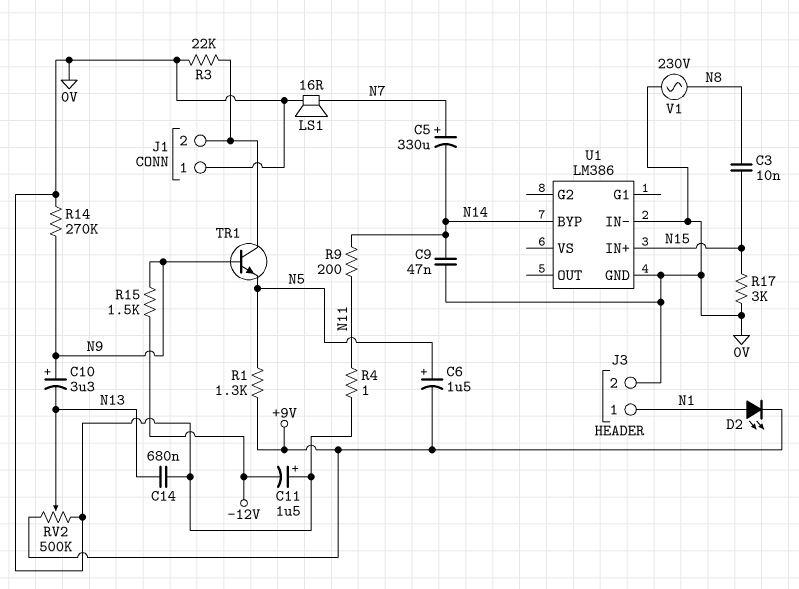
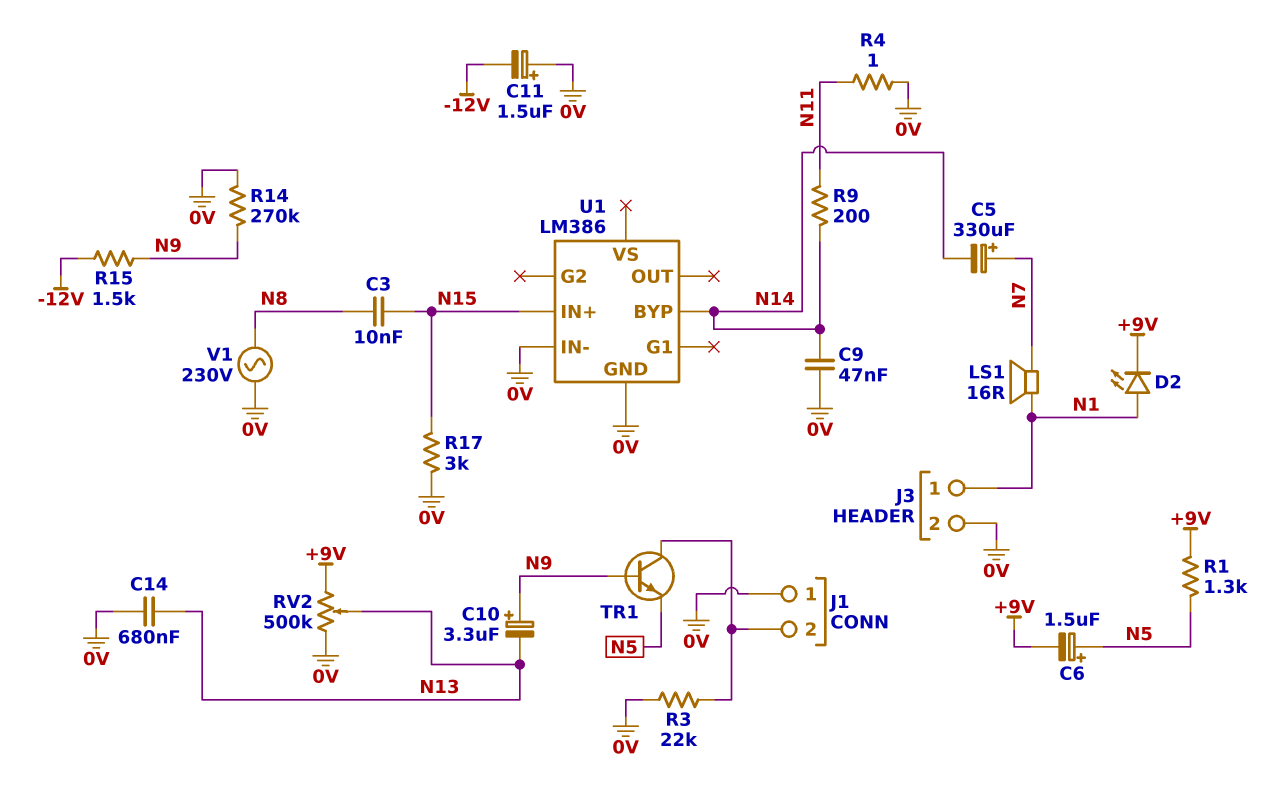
LS1: speaker 16R (0V, N7) -> speaker 16R (N1, N7)

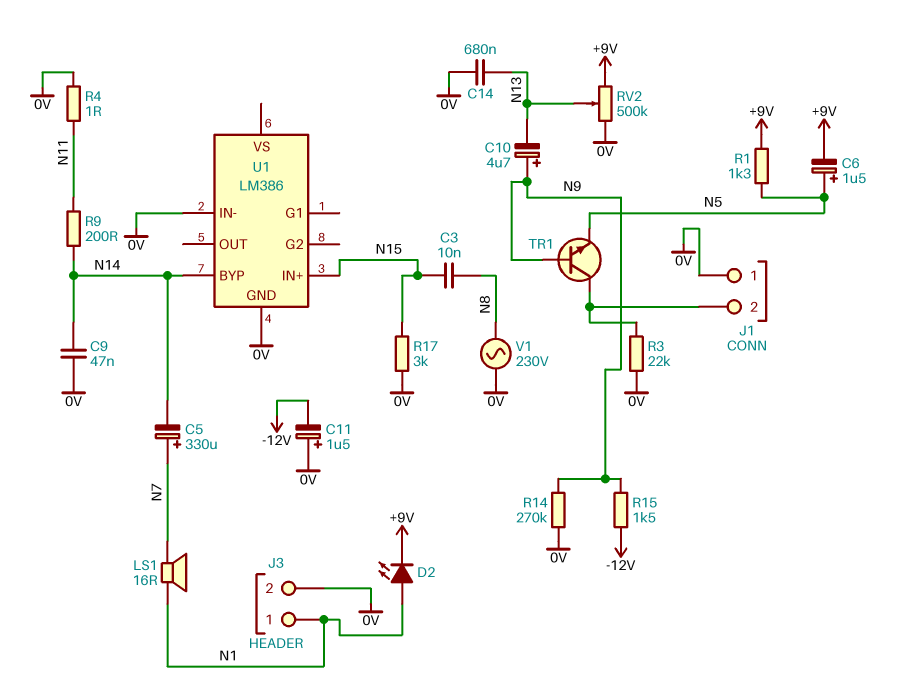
C10: 3.3uF (plus N9, minus N13) -> 4.7uF (plus N9, minus N13)

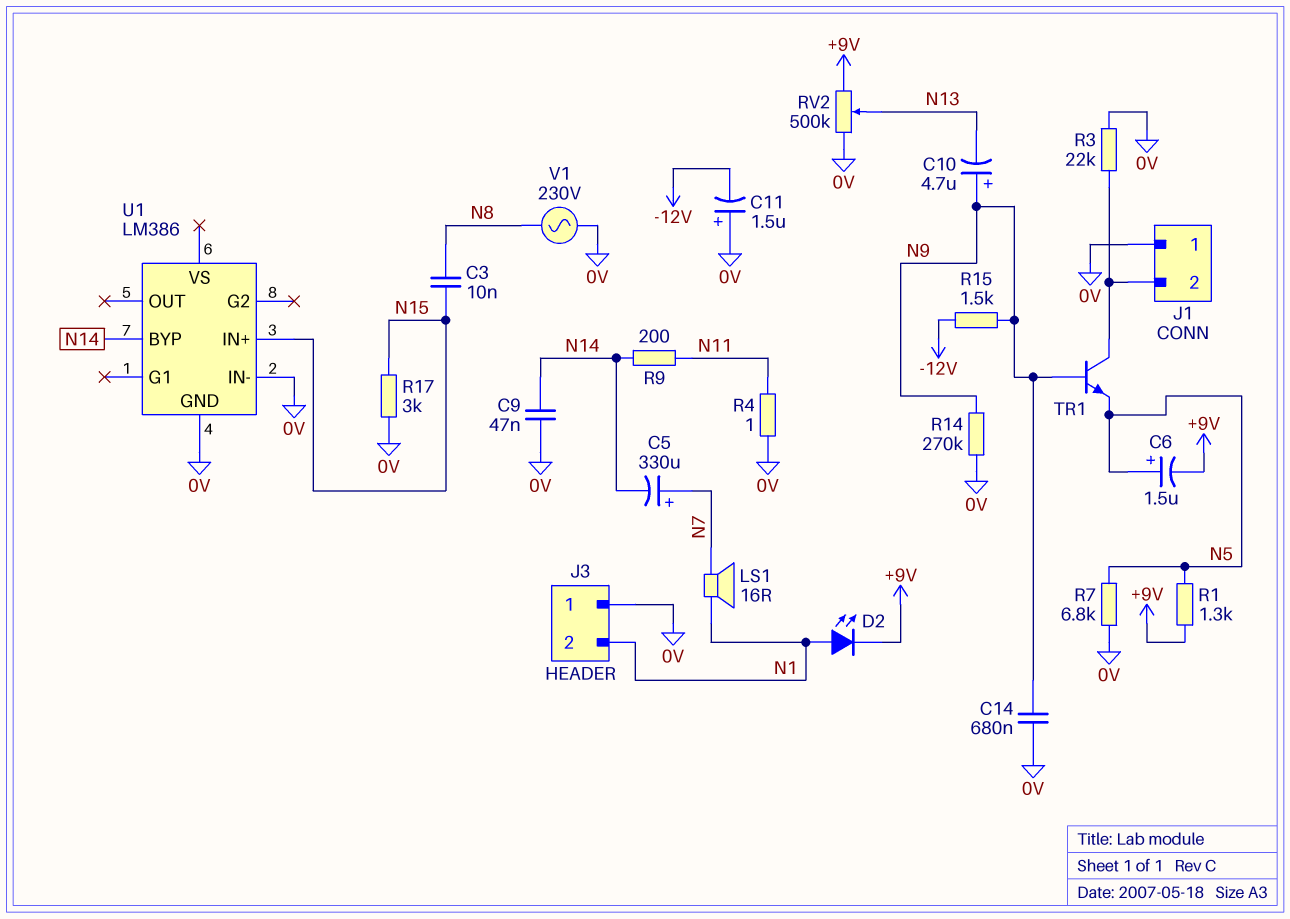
C14: 680nF (0V, N13) -> 680nF (0V, N9)
J3 pin 1: N1 -> 0V
J3 pin 2: 0V -> N1
R7: none -> 6.8k (0V, N5)

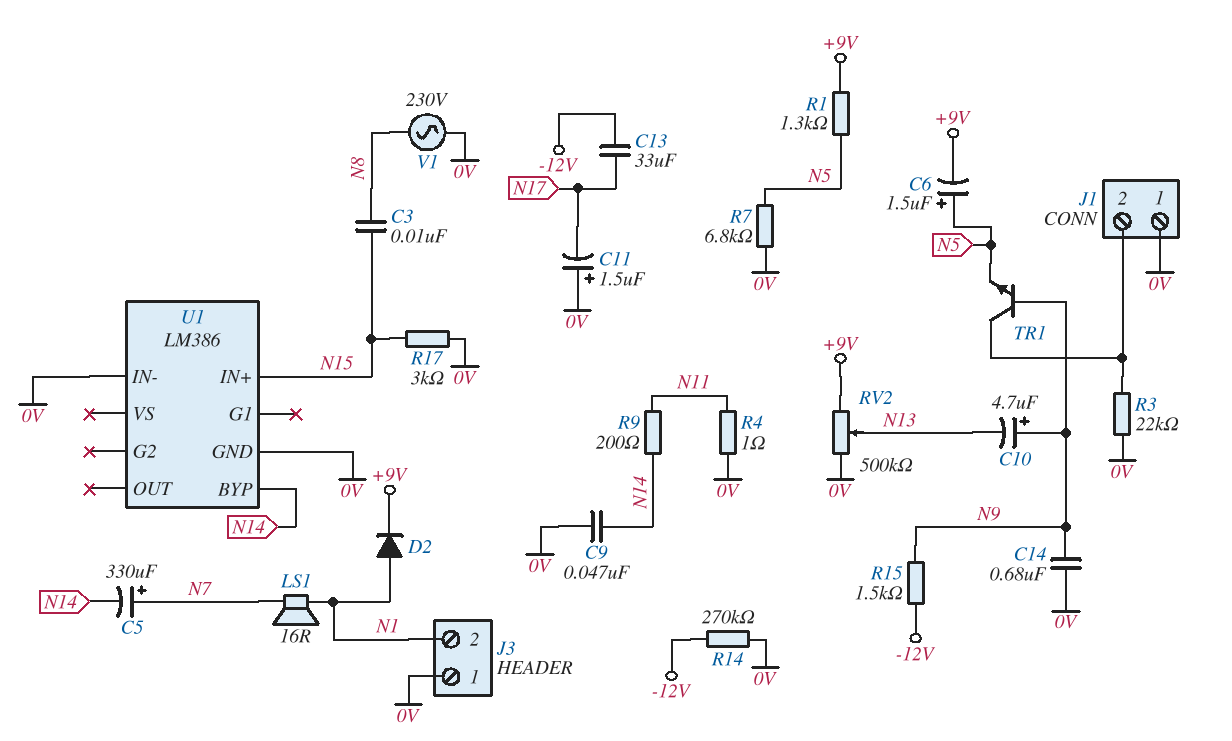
C11: 1.5uF (plus 0V, minus -12V) -> 1.5uF (plus 0V, minus N17)
C13: none -> 33uF (-12V, N17)
D2: LED (A N1, K +9V) -> diode (A N1, K +9V)
R14: 270k (0V, N9) -> 270k (-12V, 0V)

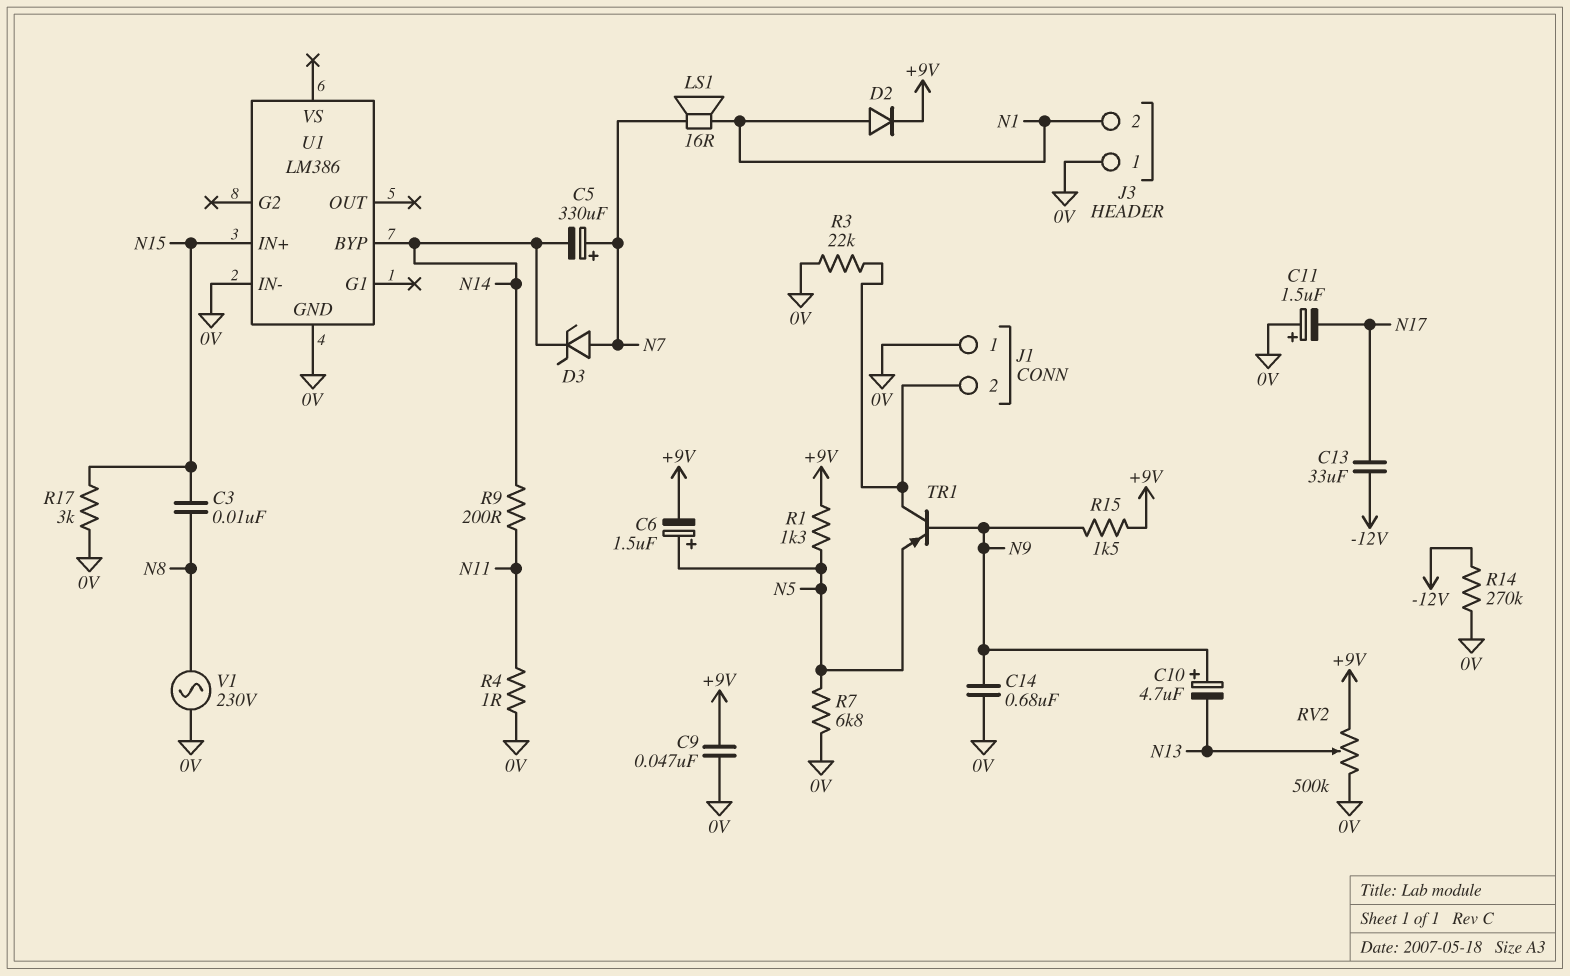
C9: 47nF (0V, N14) -> 47nF (+9V, 0V)
D3: none -> zener (A N7, K N14)
R15: 1.5k (-12V, N9) -> 1.5k (+9V, N9)
TR1: NPN (B N9, C J1/2, E N5) -> PNP (B N9, C J1/2, E N5)

